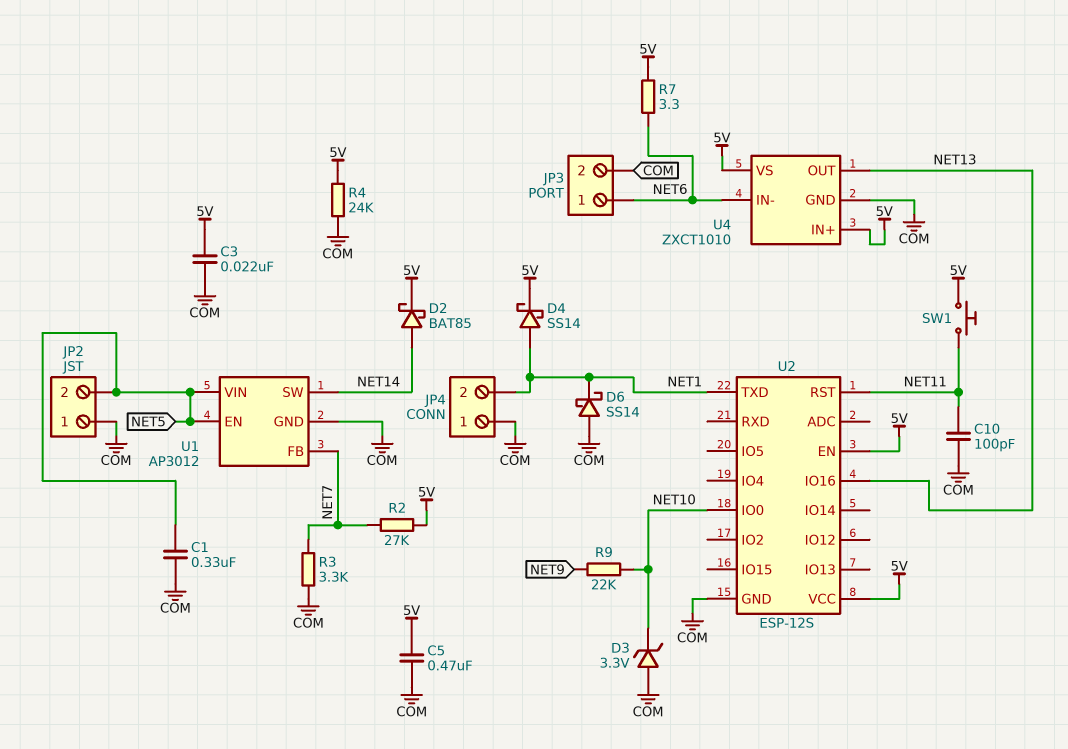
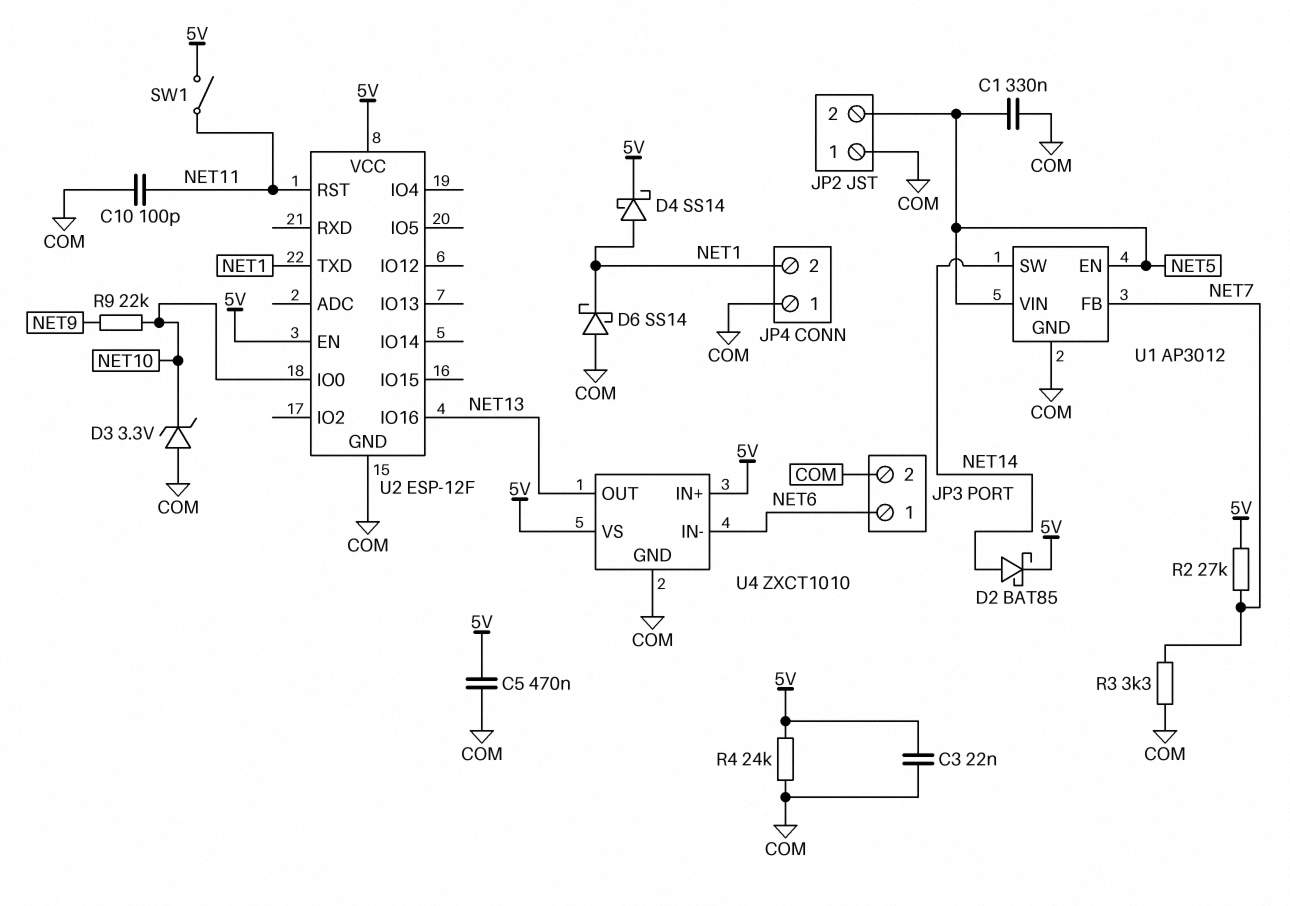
R7: 3.3 (5V, NET6) -> none
SW1: button (5V, NET11) -> switch (5V, NET11)
U2: ESP-12S -> ESP-12F

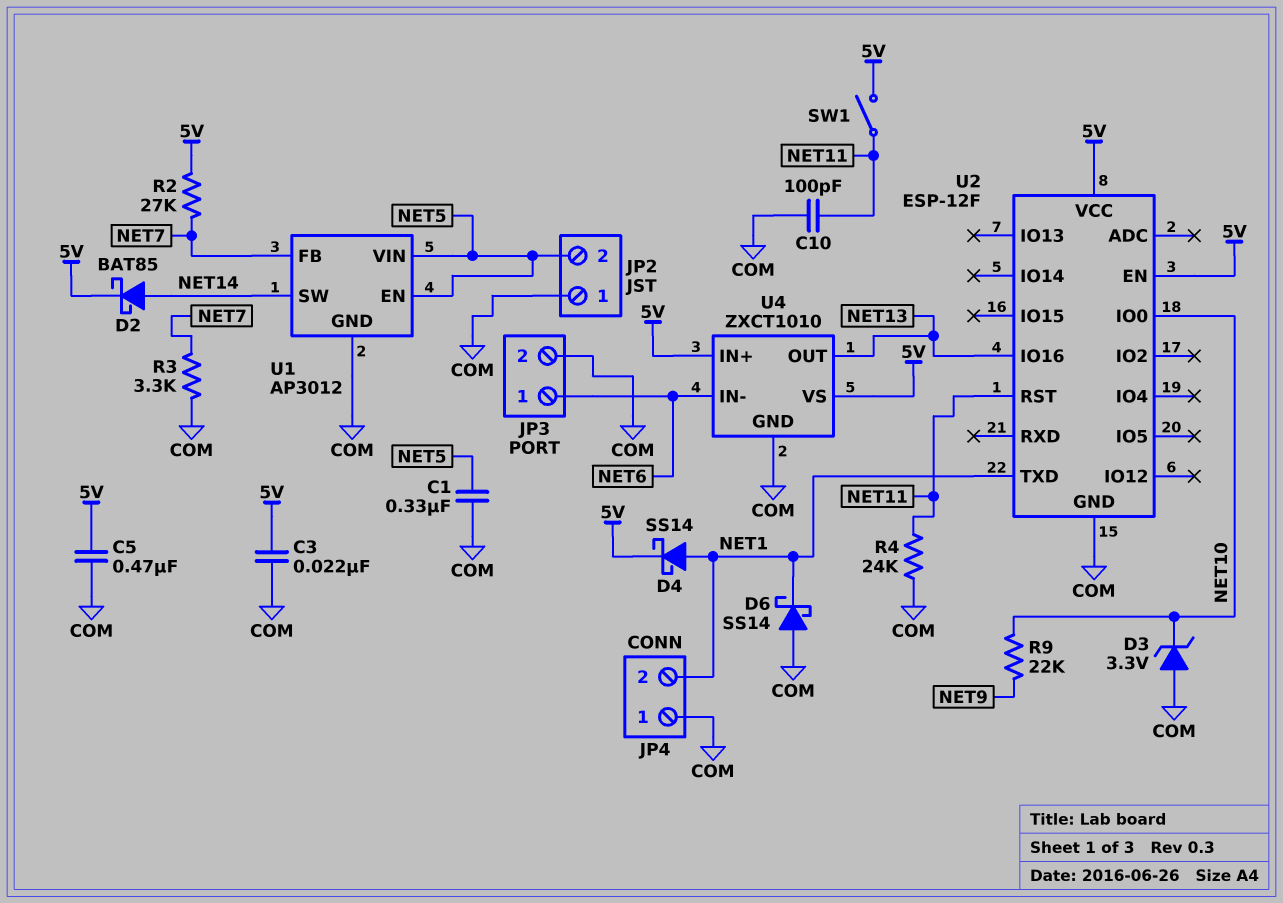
R4: 24k (5V, COM) -> 24k (COM, NET11)

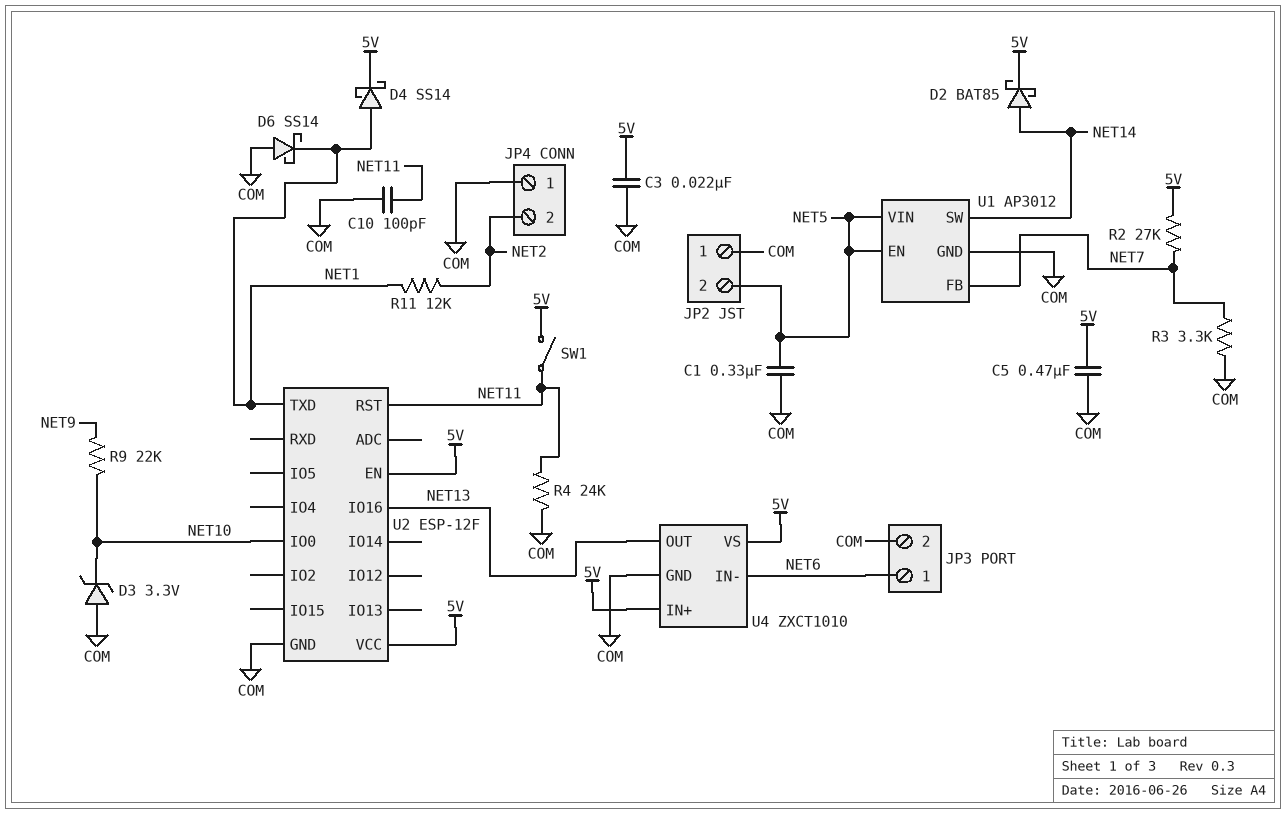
JP4 pin 2: NET1 -> NET2
R11: none -> 12k (NET1, NET2)

